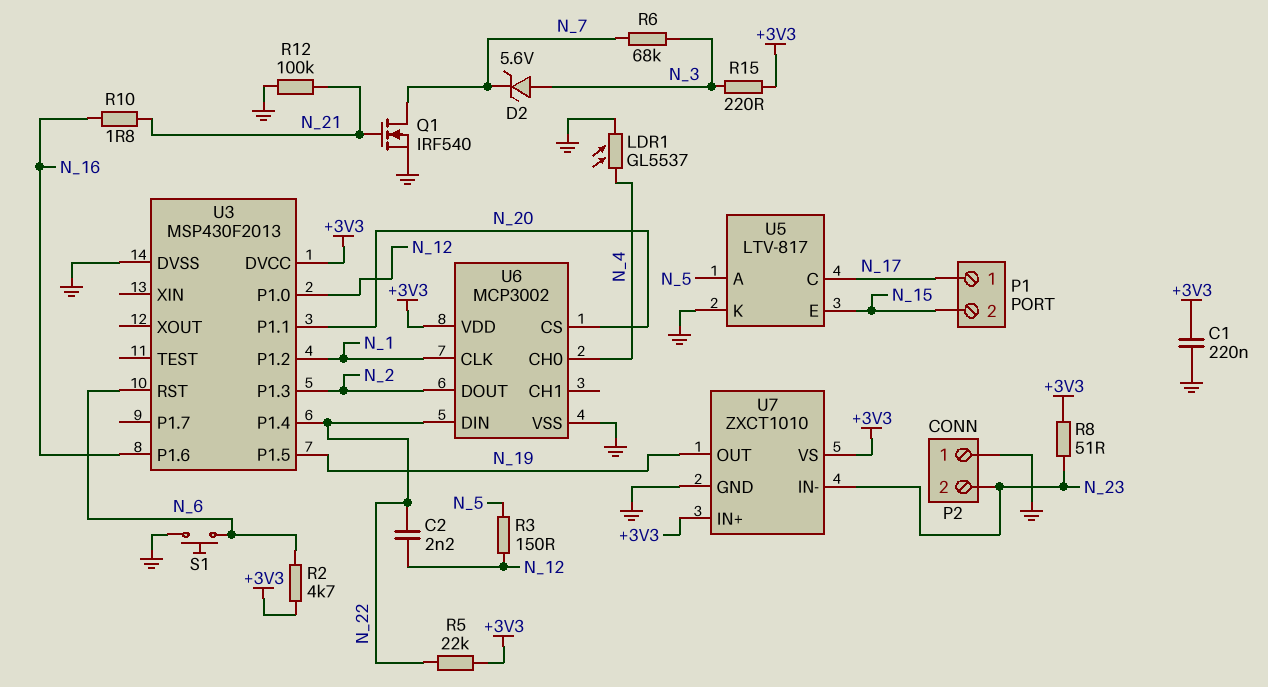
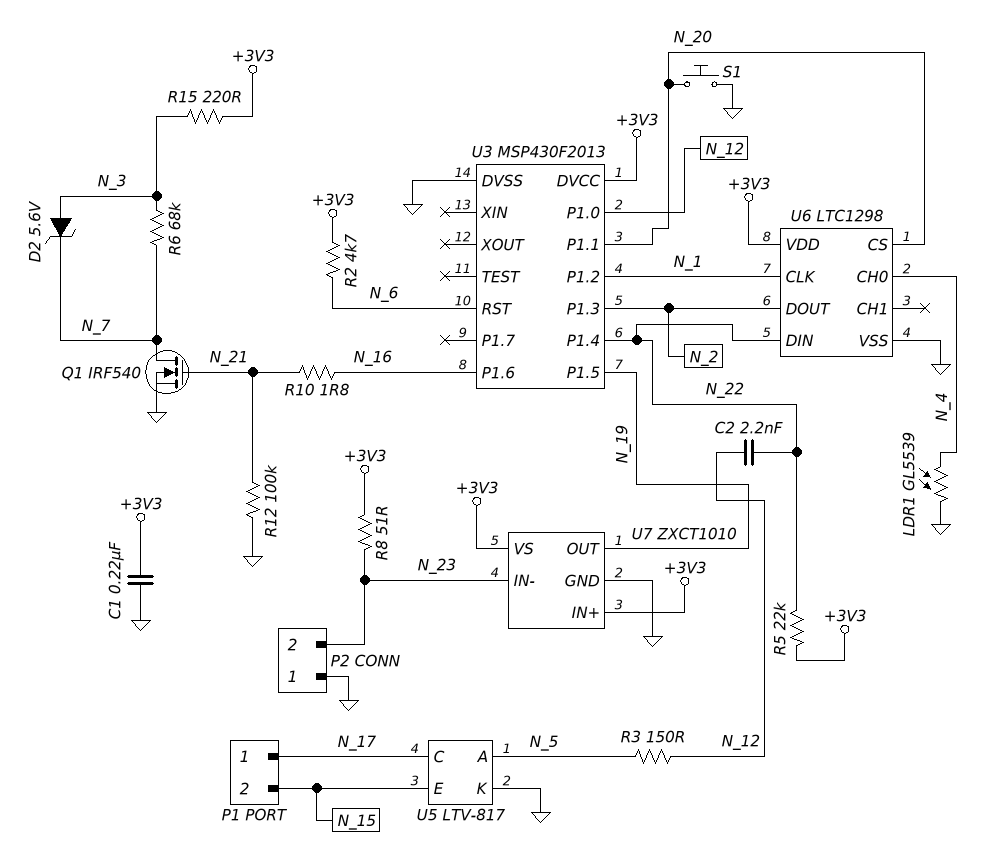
LDR1: GL5537 (GND, N_4) -> GL5539 (GND, N_4)
S1: button (GND, N_6) -> button (GND, N_20)
U6: MCP3002 -> LTC1298

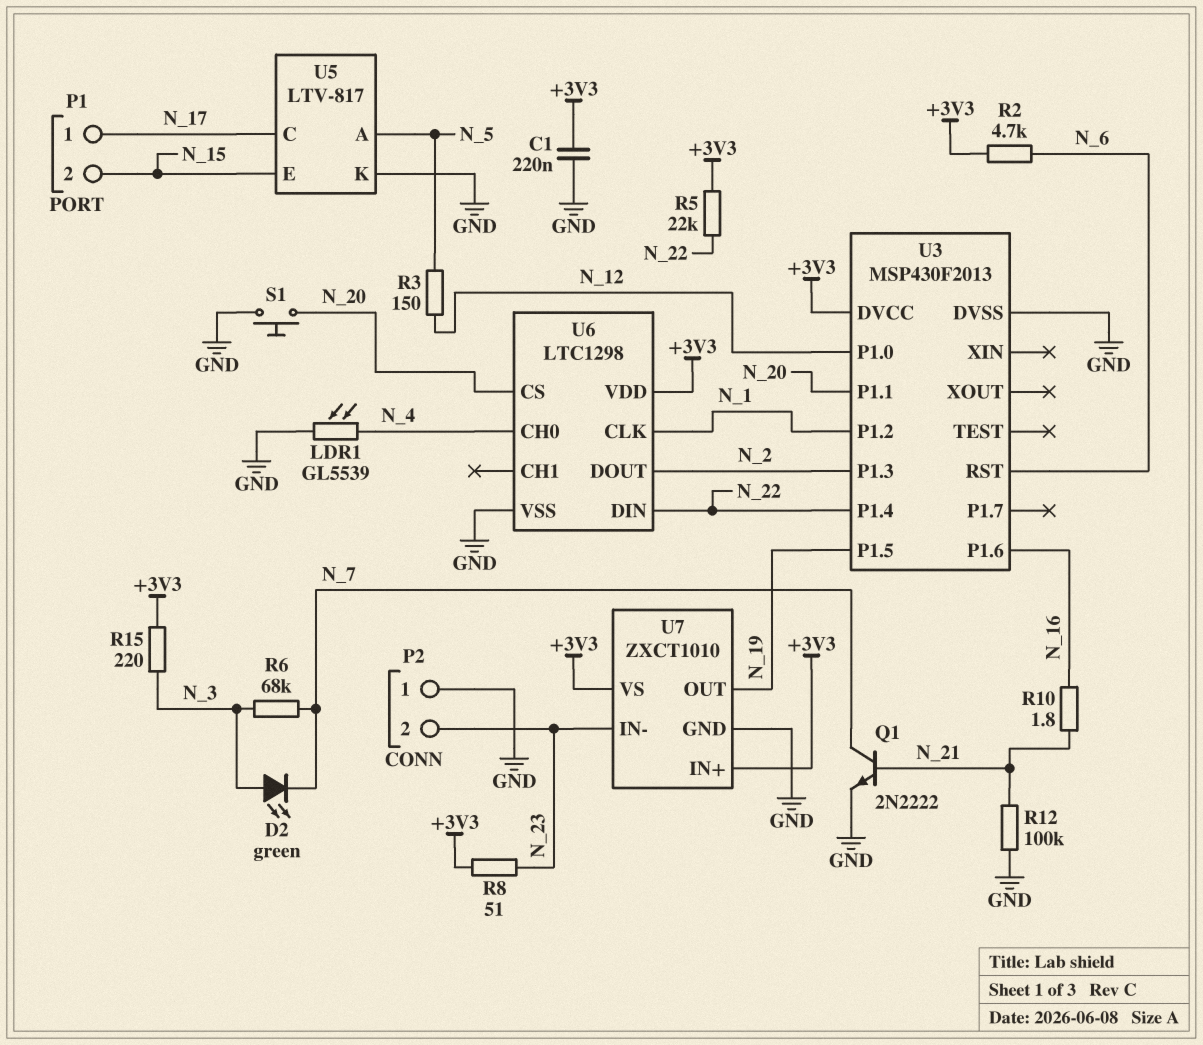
C2: 2.2nF (N_12, N_22) -> none
D2: zener 5.6V (A N_3, K N_7) -> LED green (A N_3, K N_7)
Q1: NMOS IRF540 (G N_21, D N_7, S GND) -> NPN 2N2222 (B N_21, C N_7, E GND)

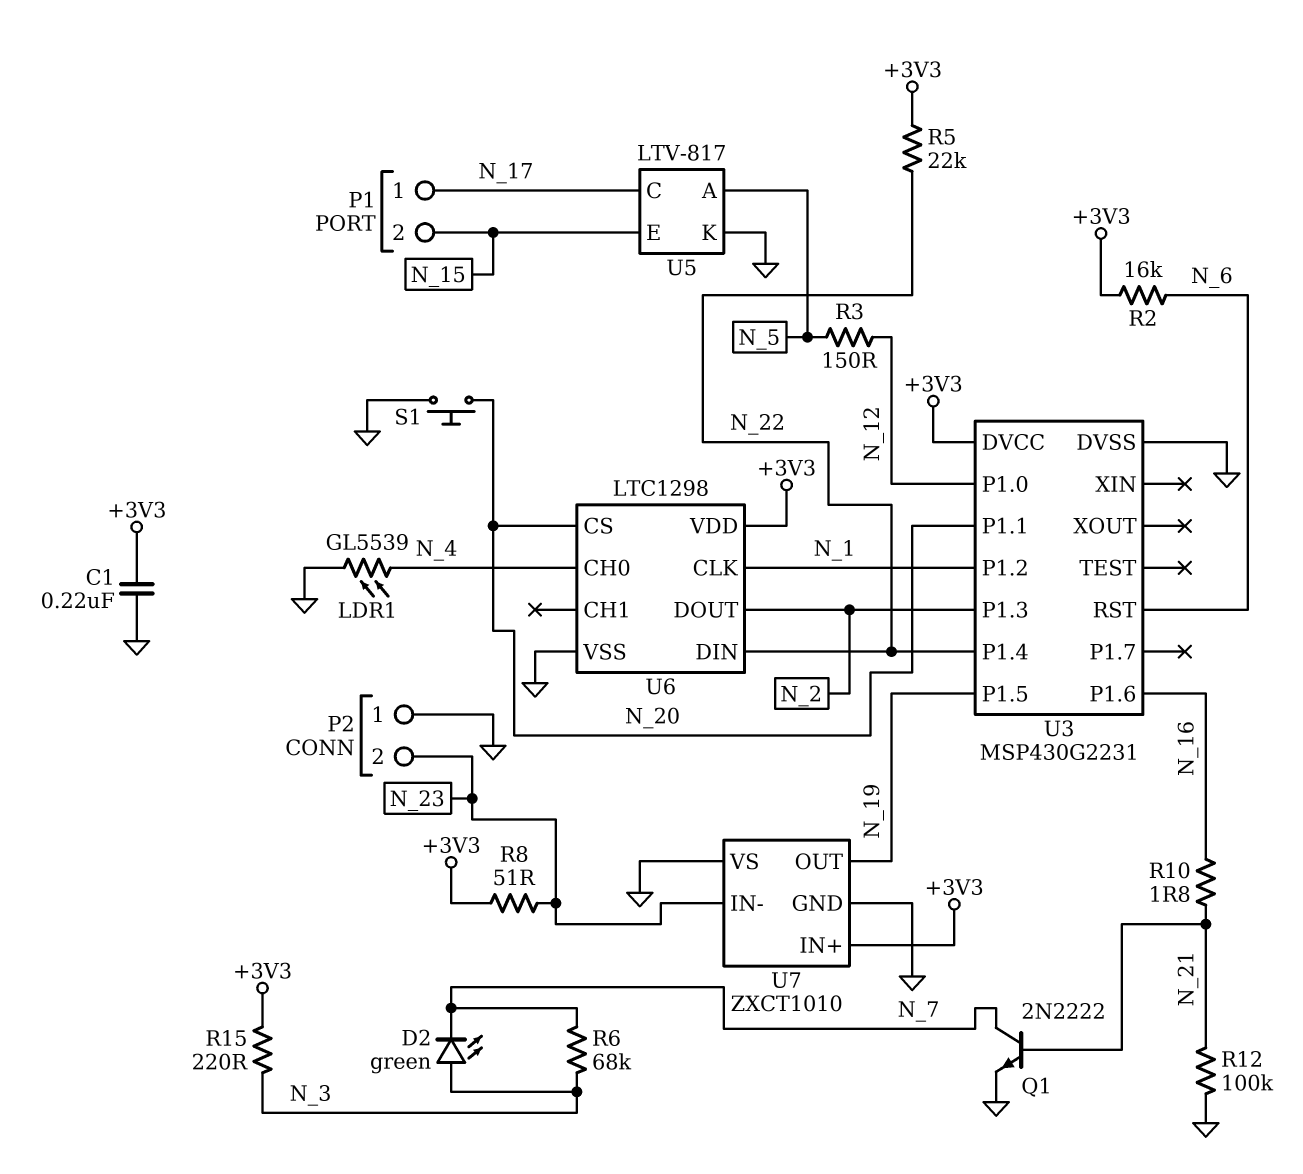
R2: 4.7k (+3V3, N_6) -> 16k (+3V3, N_6)
U3: MSP430F2013 -> MSP430G2231
U7 pin VS: +3V3 -> GND

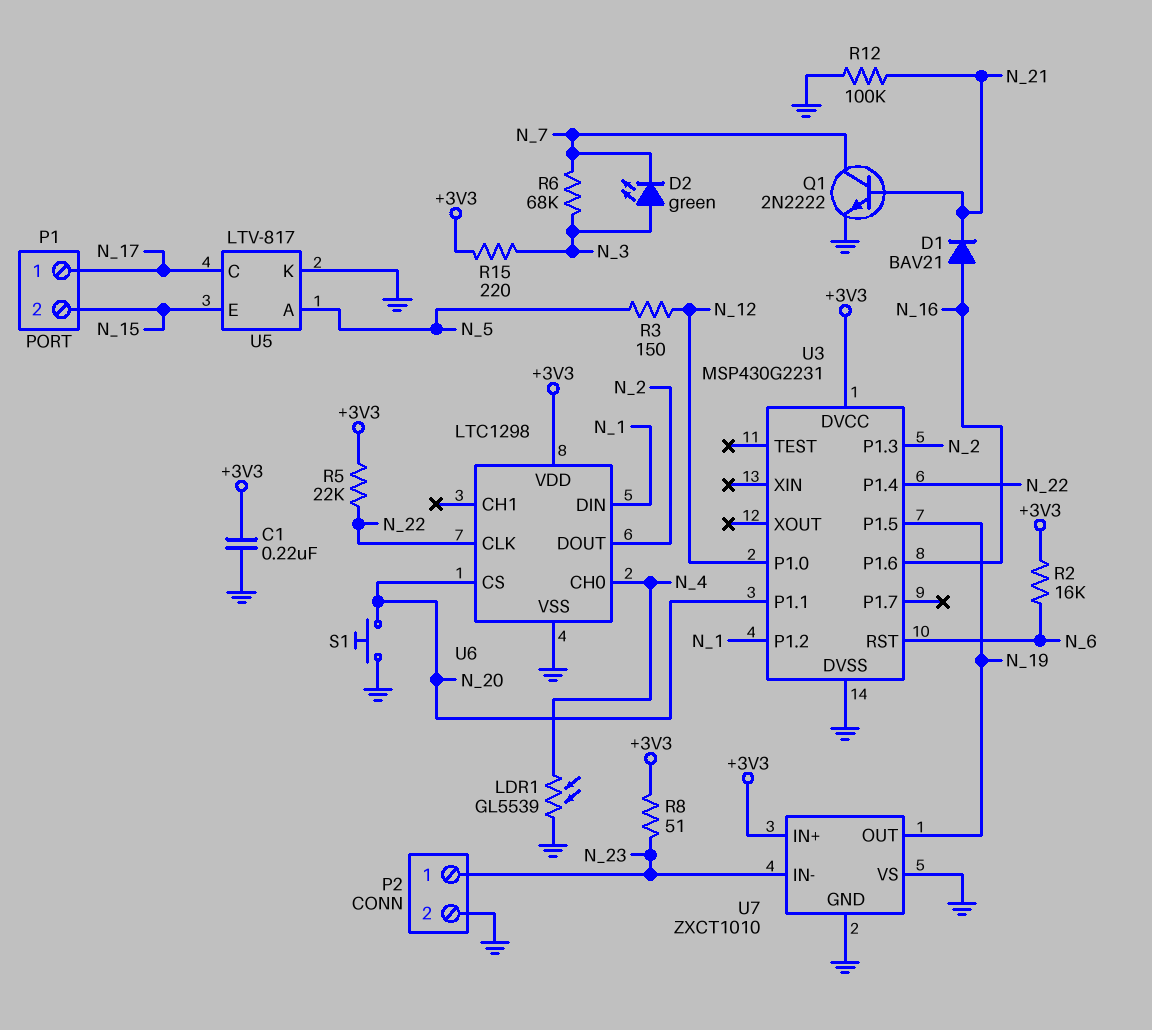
D1: none -> diode BAV21 (A N_16, K N_21)
P2 pin 1: GND -> N_23
P2 pin 2: N_23 -> GND
R10: 1.8 (N_16, N_21) -> none
U6 pin CLK: N_1 -> N_22
U6 pin DIN: N_22 -> N_1

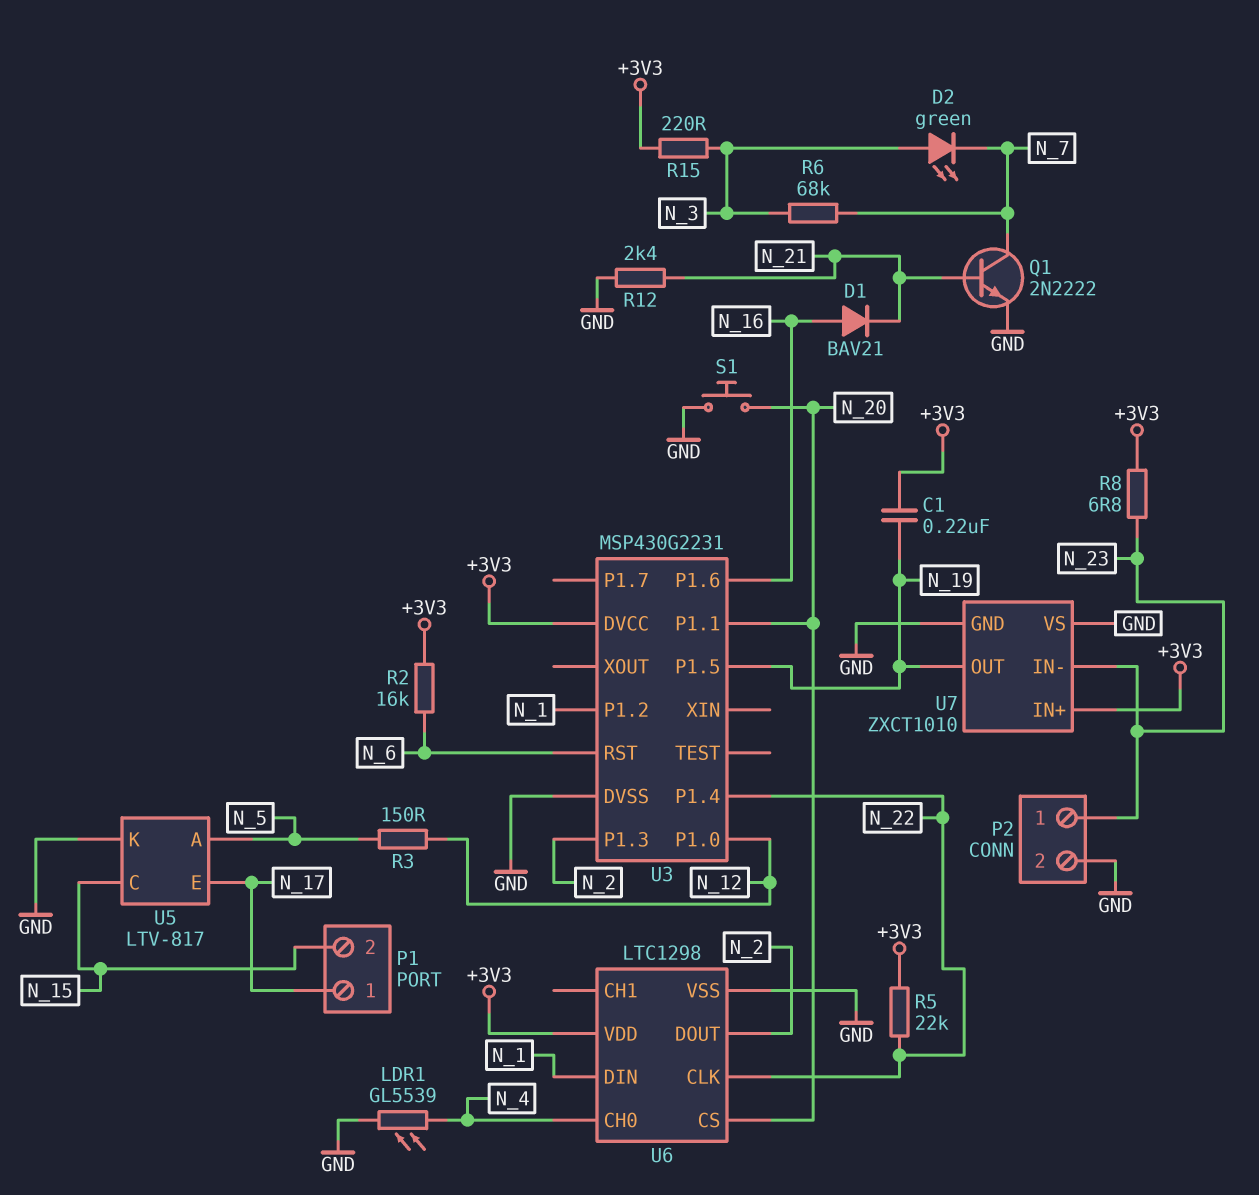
C1: 220nF (+3V3, GND) -> 220nF (+3V3, N_19)
R8: 51 (+3V3, N_23) -> 6.8 (+3V3, N_23)
R12: 100k (GND, N_21) -> 2.4k (GND, N_21)
U5 pin C: N_17 -> N_15
U5 pin E: N_15 -> N_17

